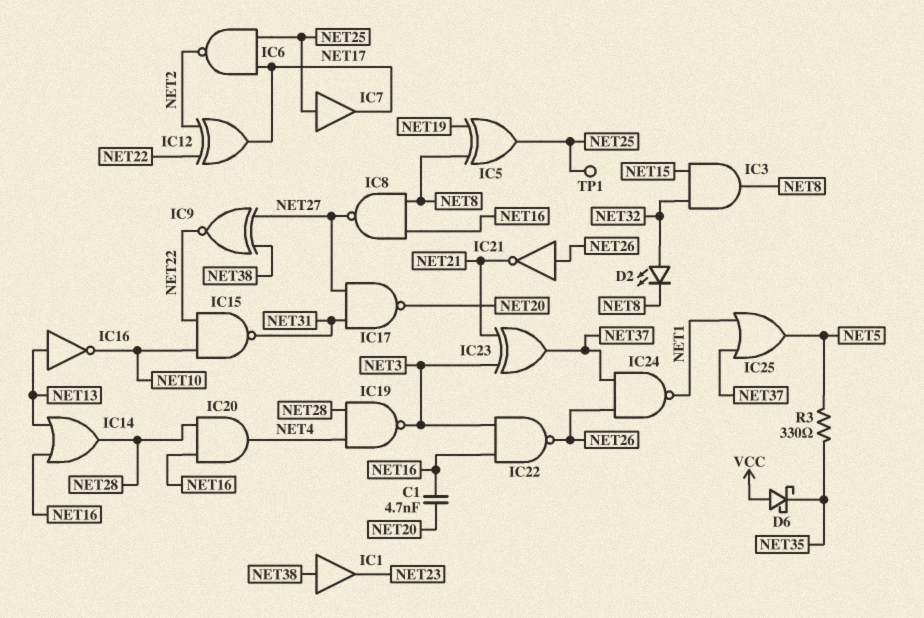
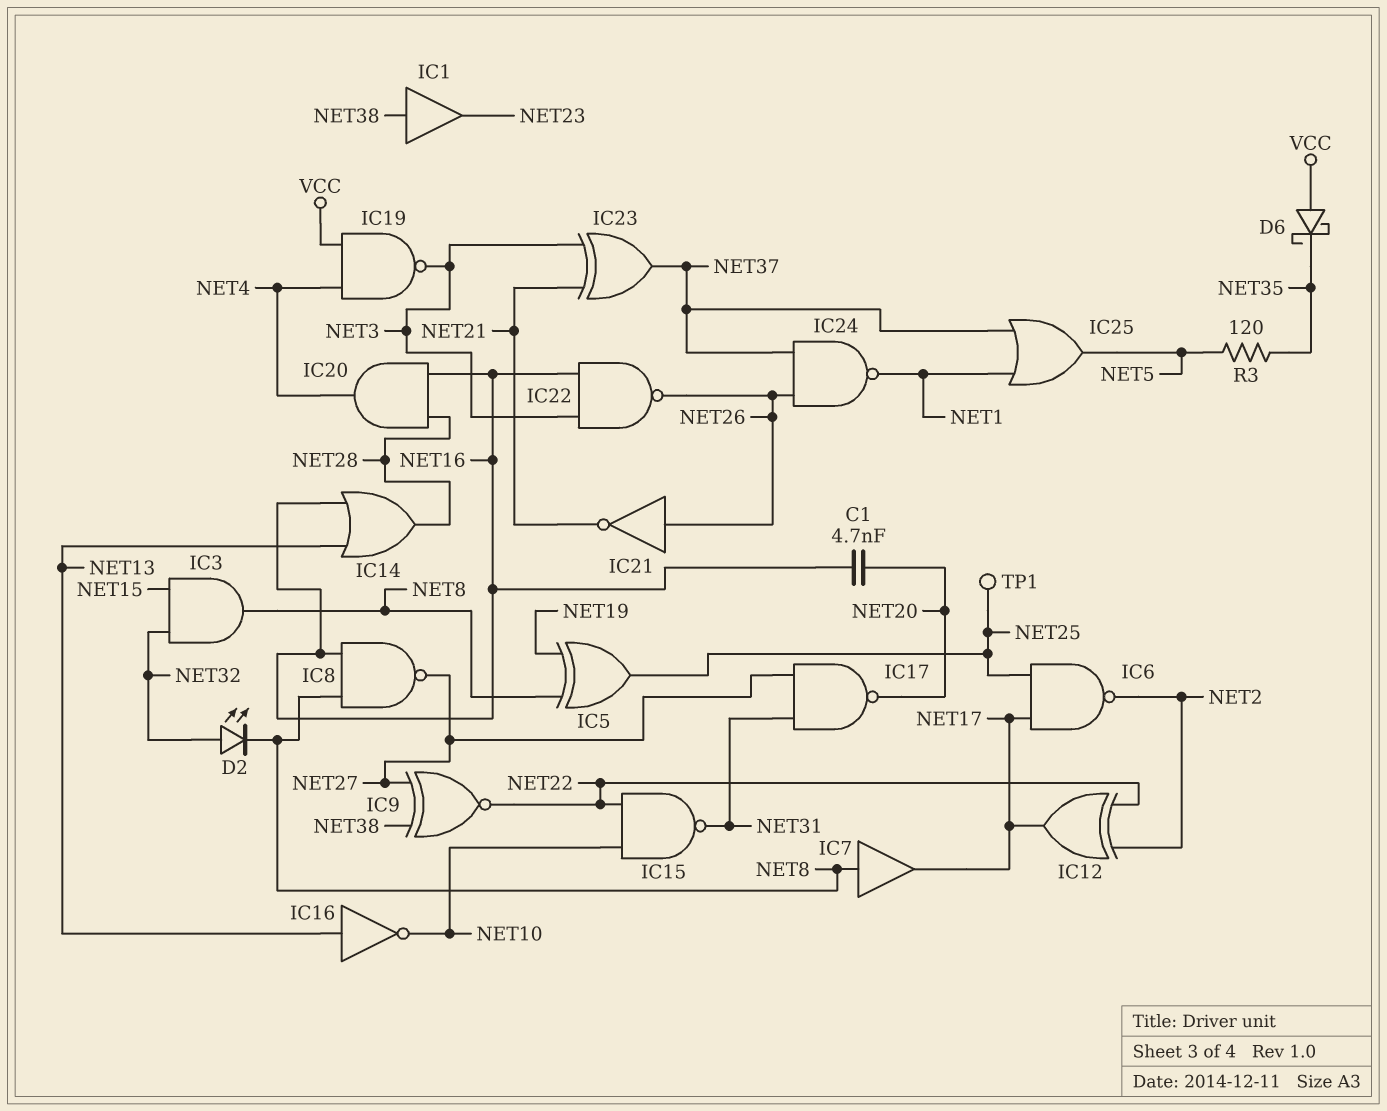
IC7: buffer (in NET25, out NET17) -> buffer (in NET8, out NET17)
IC19: NAND (in NET4, in NET28, out NET3) -> NAND (in NET4, in VCC, out NET3)
R3: 330 (NET5, NET35) -> 120 (NET5, NET35)

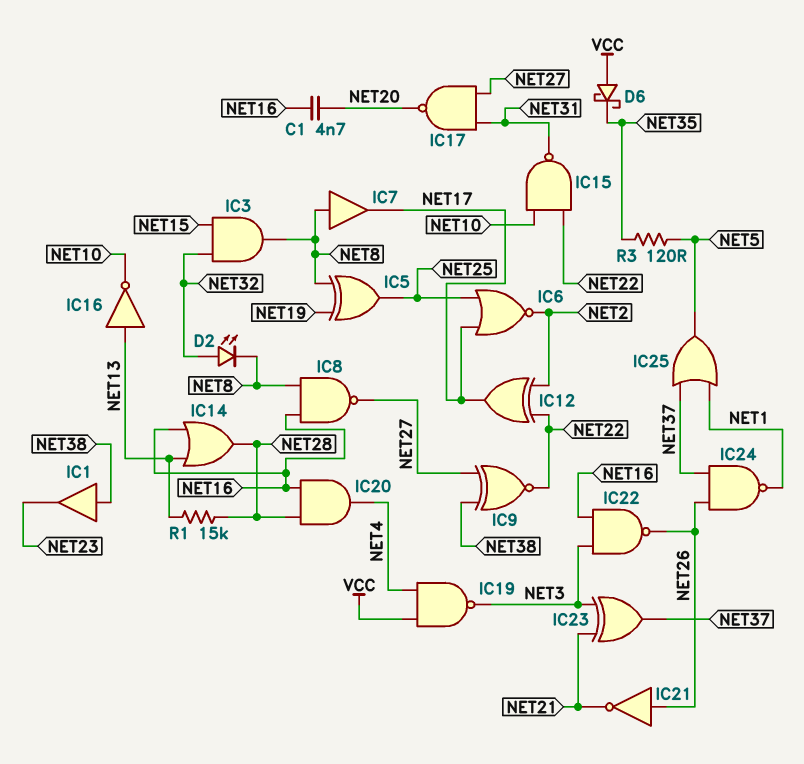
IC6: NAND (in NET17, in NET25, out NET2) -> NOR (in NET17, in NET25, out NET2)
R1: none -> 15k (NET13, NET28)
TP1: test point (NET25) -> none

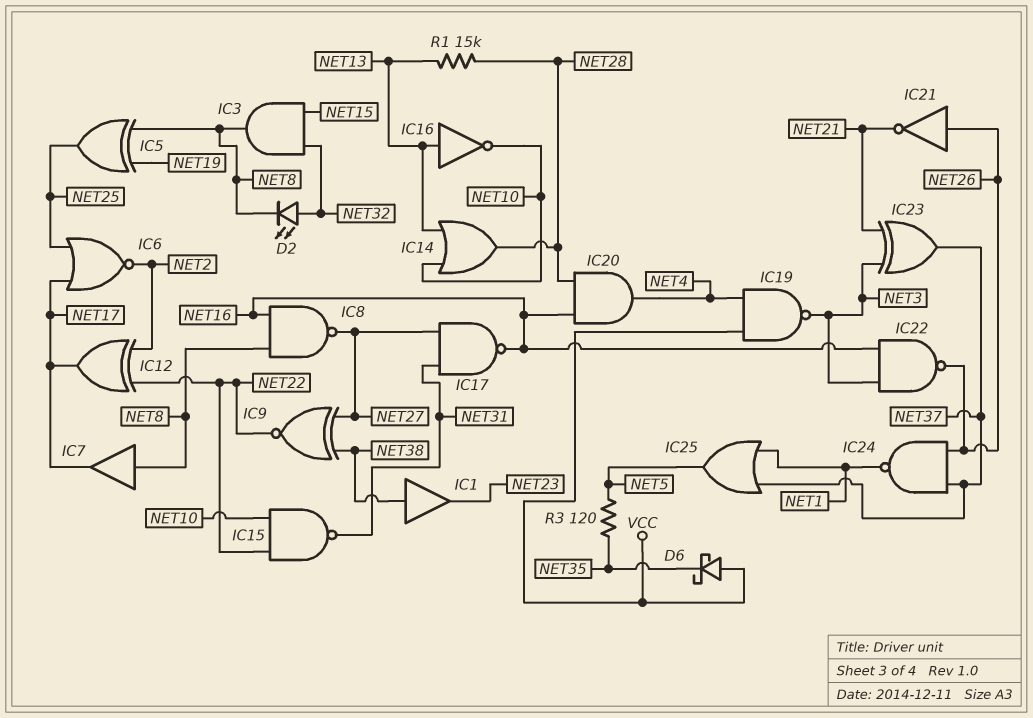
C1: 4.7nF (NET16, NET20) -> none
IC14: OR (in NET13, in NET16, out NET28) -> OR (in NET10, in NET13, out NET28)
IC17: NAND (in NET27, in NET31, out NET20) -> NAND (in NET27, in NET31, out NET16)

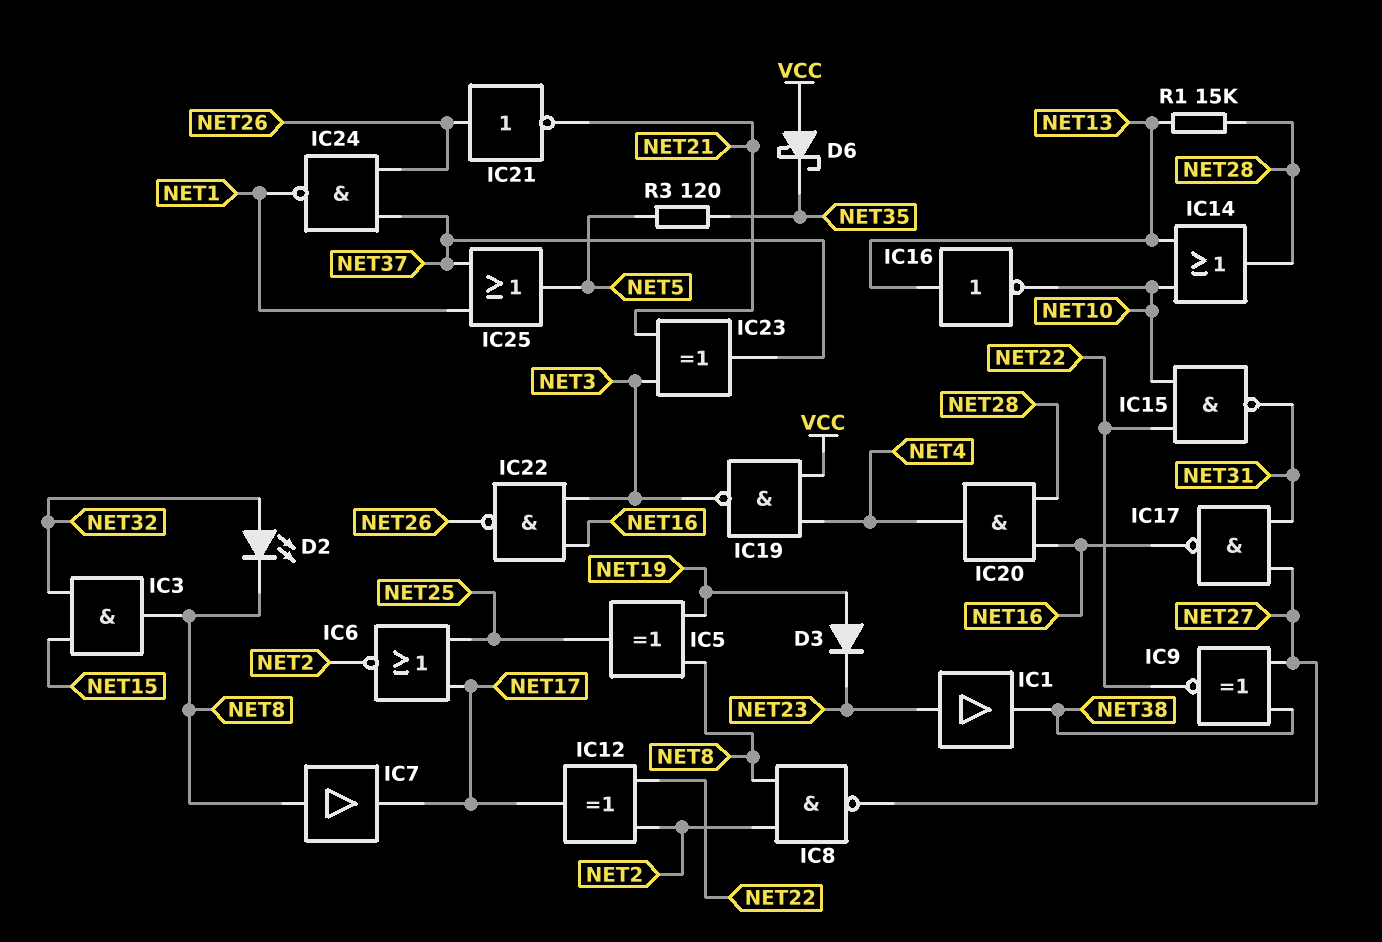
D3: none -> diode (A NET19, K NET23)
IC1: buffer (in NET38, out NET23) -> buffer (in NET23, out NET38)
IC8: NAND (in NET8, in NET16, out NET27) -> NAND (in NET2, in NET8, out NET27)

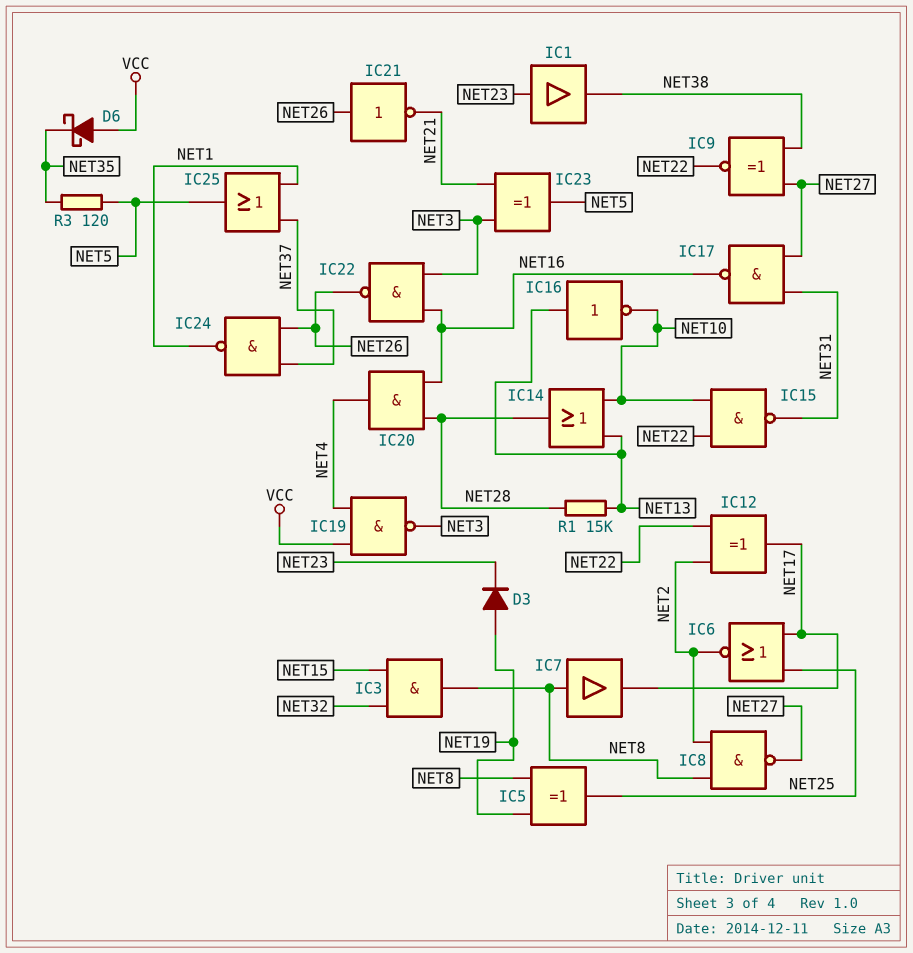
D2: LED (A NET32, K NET8) -> none
IC23: XOR (in NET3, in NET21, out NET37) -> XOR (in NET3, in NET21, out NET5)

